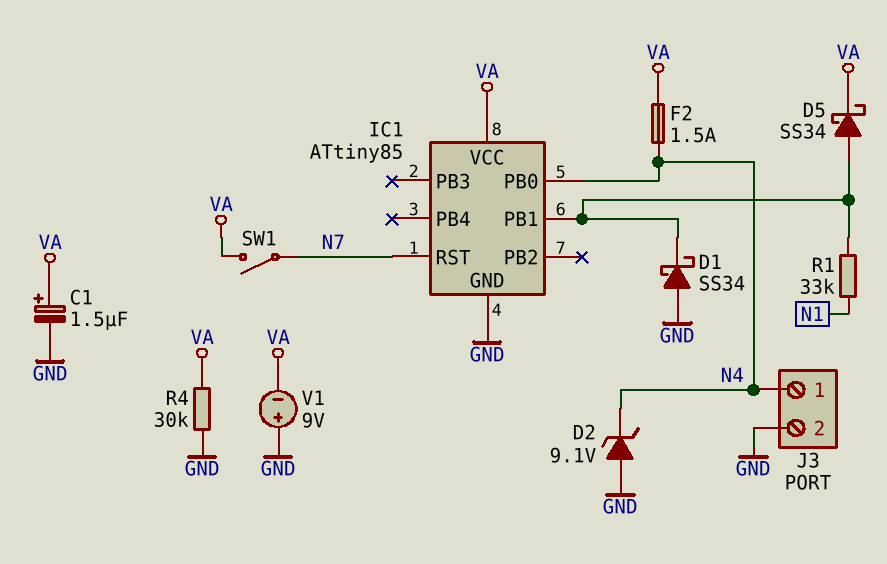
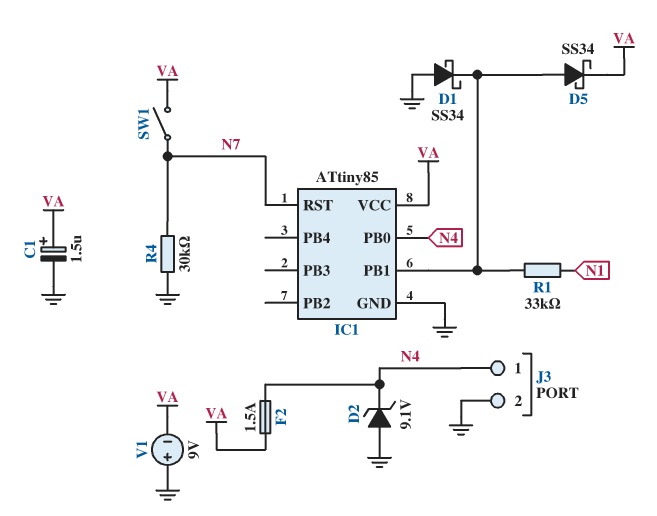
R4: 30k (GND, VA) -> 30k (GND, N7)

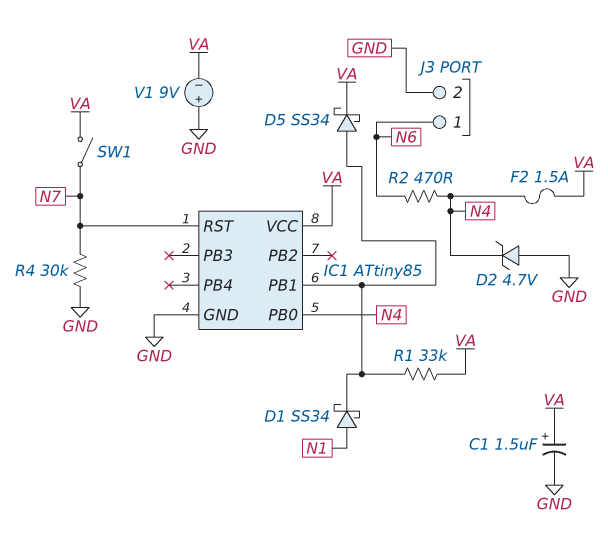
D1: schottky SS34 (A GND, K IC1/PB1) -> schottky SS34 (A N1, K IC1/PB1)
D2: zener 9.1V (A GND, K N4) -> zener 4.7V (A GND, K N4)
J3 pin 1: N4 -> N6
R1: 33k (IC1/PB1, N1) -> 33k (IC1/PB1, VA)
R2: none -> 470 (N4, N6)

